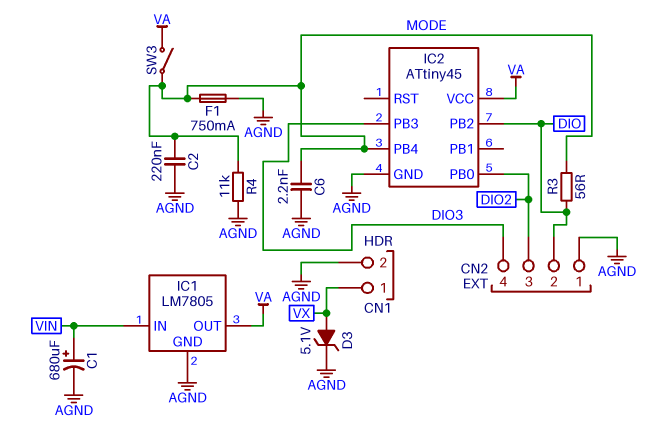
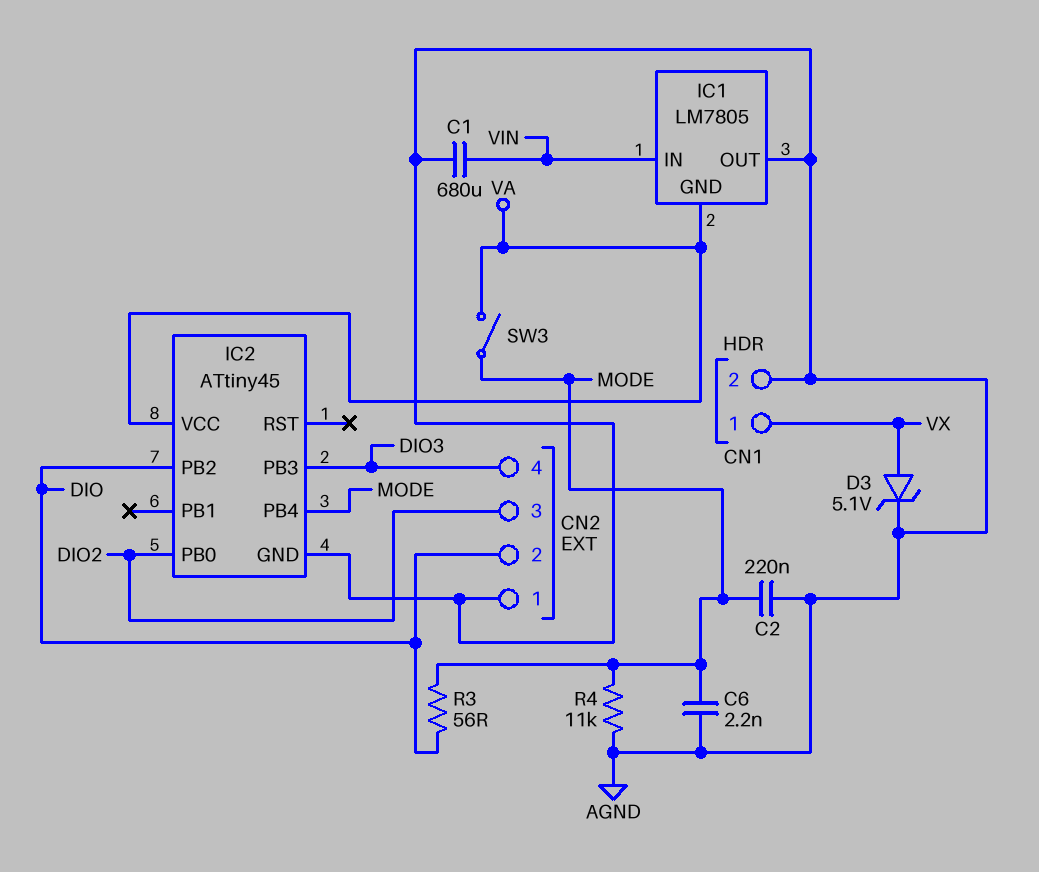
C1: 680uF (plus VIN, minus AGND) -> 680uF (AGND, VIN)
F1: 750mA (AGND, MODE) -> none
IC1 pin GND: AGND -> VA
IC1 pin OUT: VA -> AGND

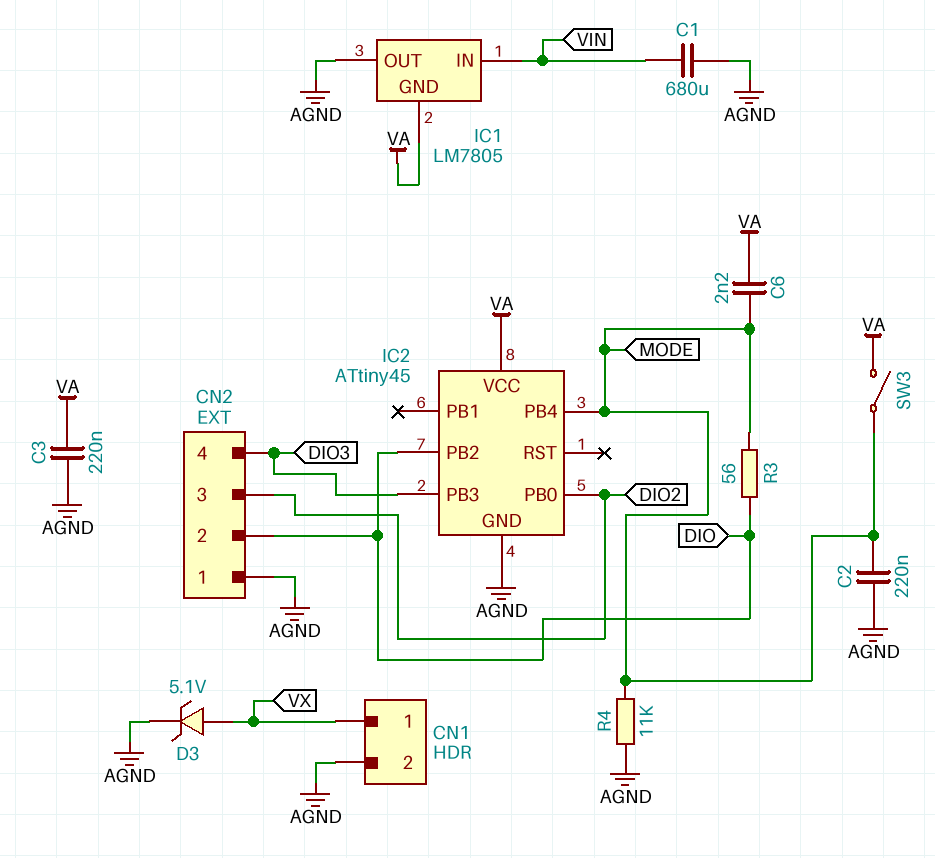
C3: none -> 220nF (AGND, VA)
C6: 2.2nF (AGND, MODE) -> 2.2nF (MODE, VA)

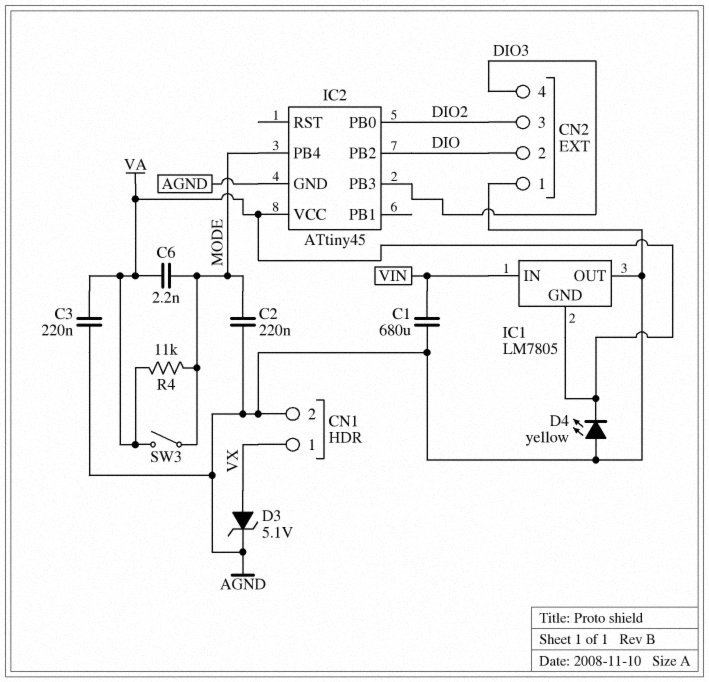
D4: none -> LED yellow (A AGND, K VA)
R3: 56 (DIO, MODE) -> none
R4: 11k (AGND, MODE) -> 11k (MODE, VA)

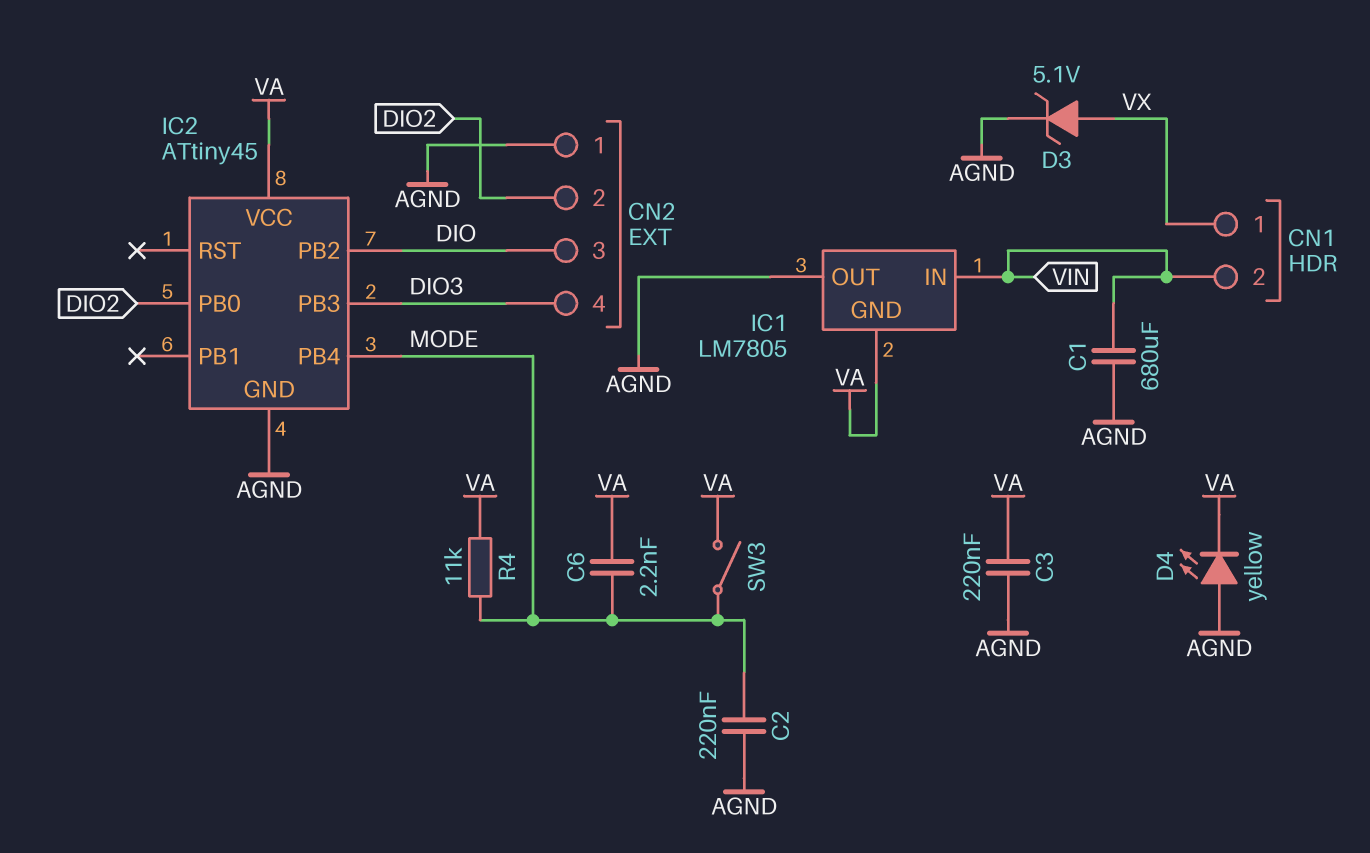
CN1 pin 2: AGND -> VIN
CN2 pin 2: DIO -> DIO2
CN2 pin 3: DIO2 -> DIO

